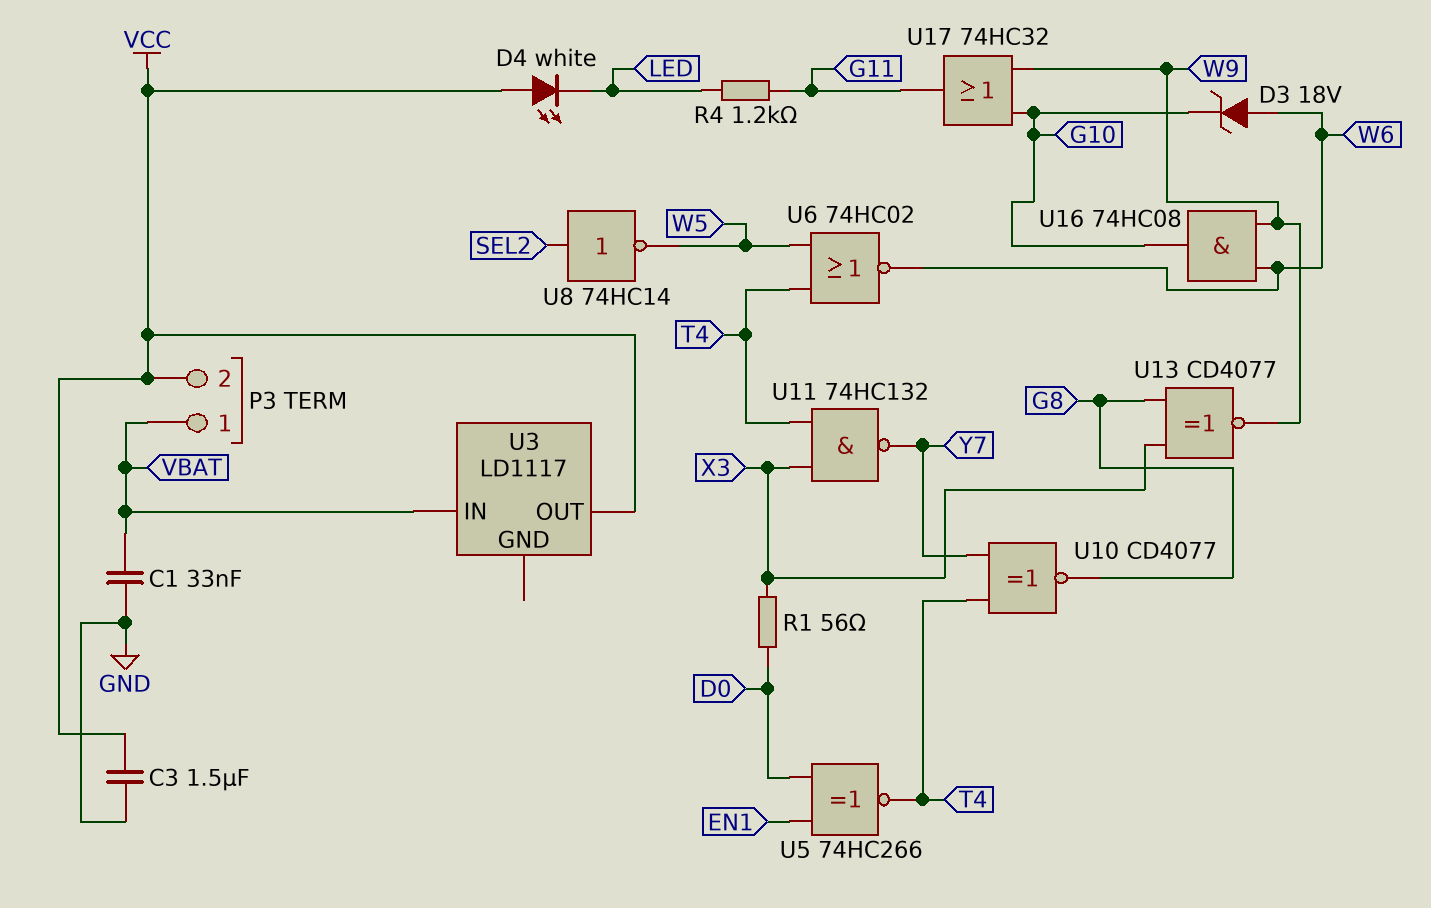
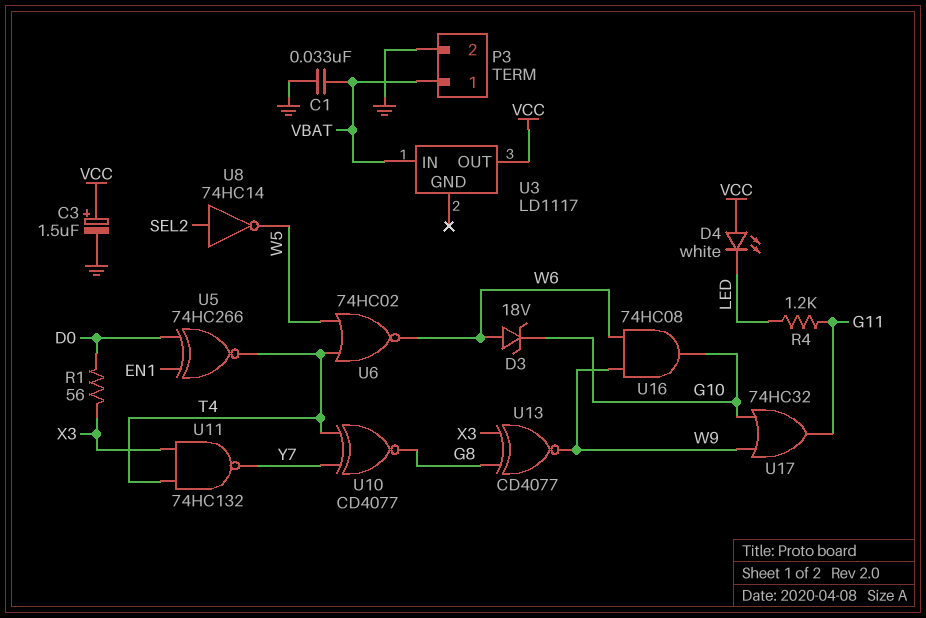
C3: 1.5uF (GND, VCC) -> 1.5uF (plus VCC, minus GND)
P3 pin 2: VCC -> GND

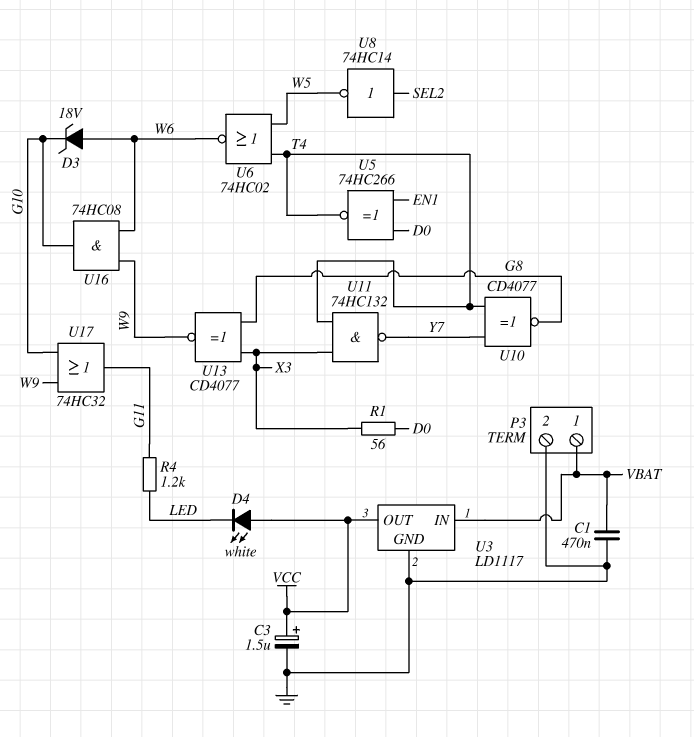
C1: 33nF (GND, VBAT) -> 470nF (GND, VBAT)
U3 pin GND: none -> GND

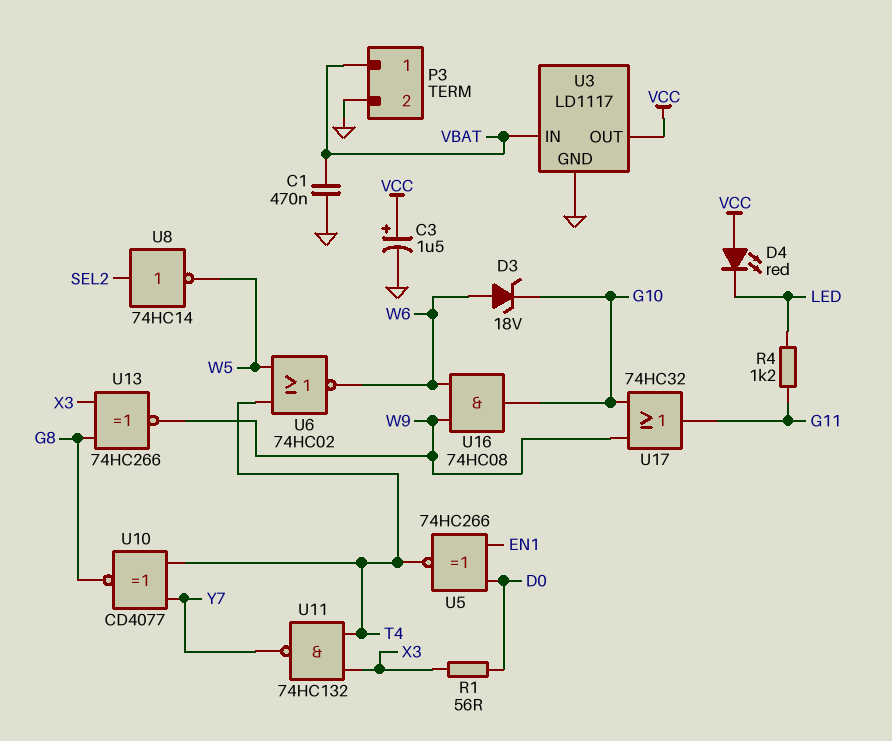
D4: LED white (A VCC, K LED) -> LED red (A VCC, K LED)
U13: XNOR CD4077 (in G8, in X3, out W9) -> XNOR 74HC266 (in G8, in X3, out W9)

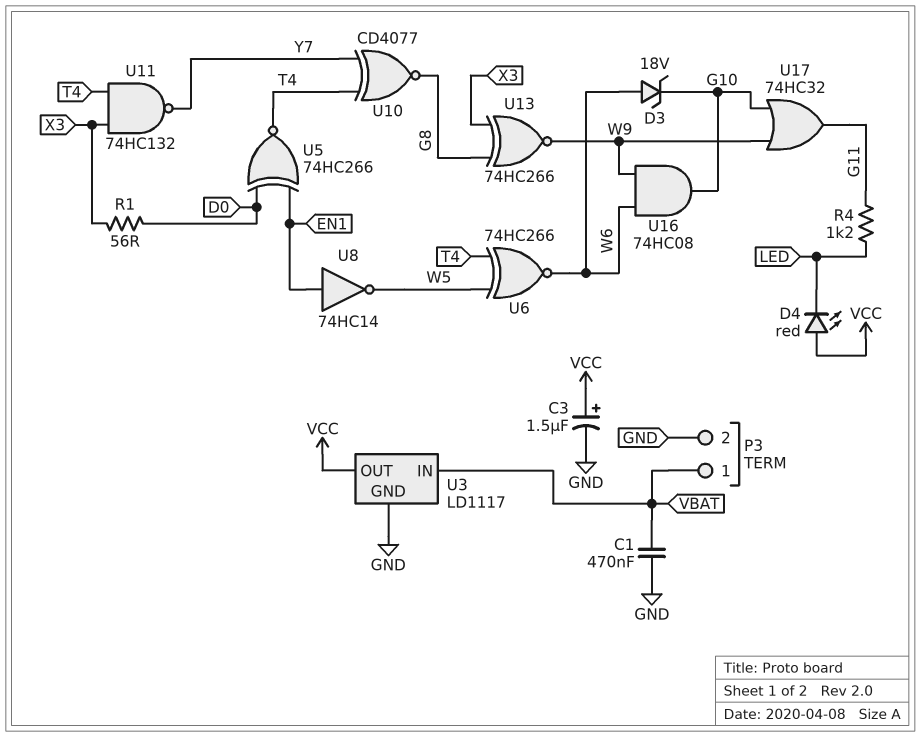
U6: NOR 74HC02 (in T4, in W5, out W6) -> XNOR 74HC266 (in T4, in W5, out W6)
U8: NOT 74HC14 (in SEL2, out W5) -> NOT 74HC14 (in EN1, out W5)

